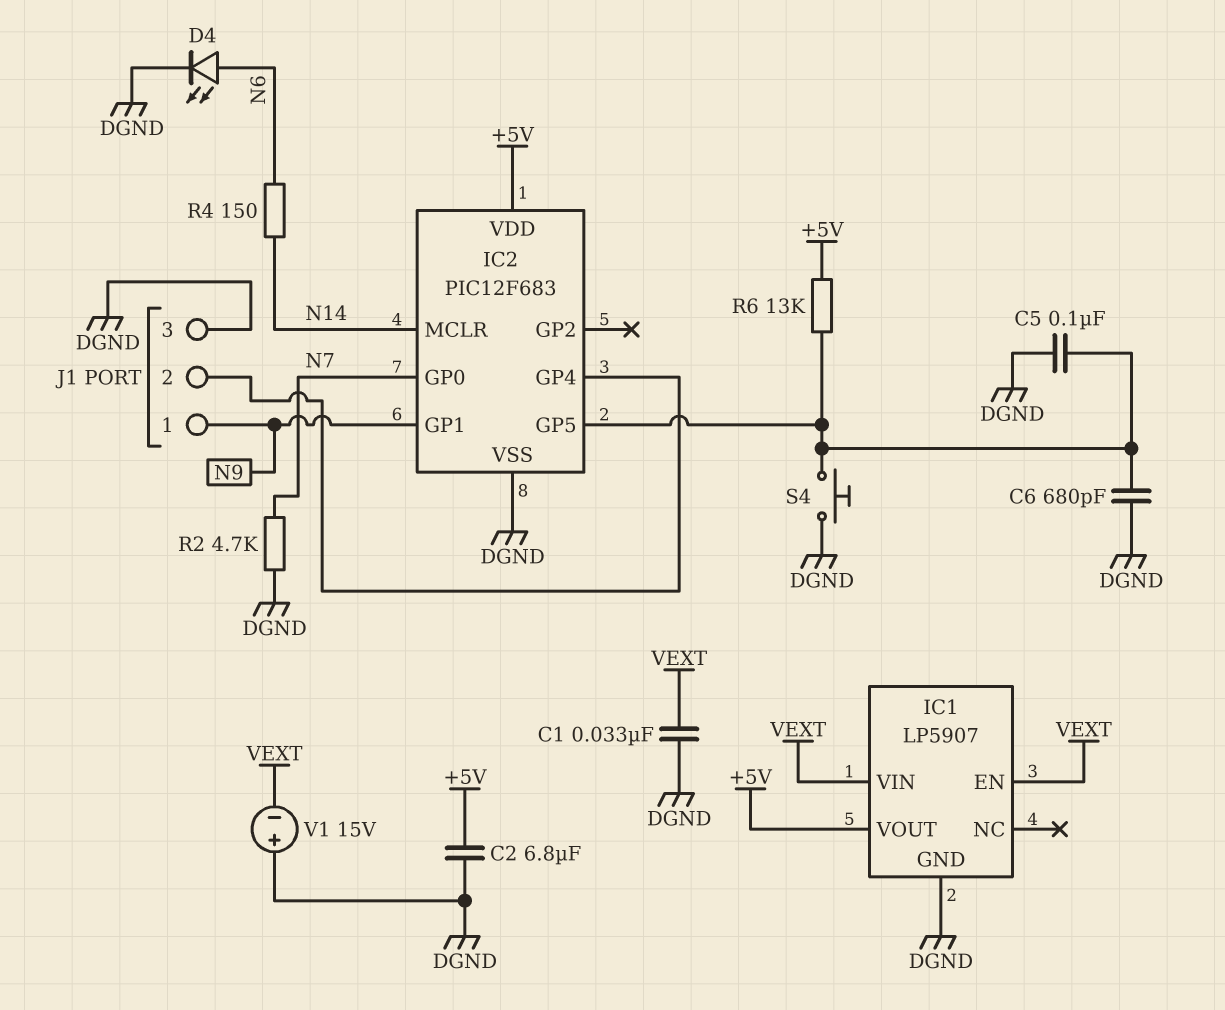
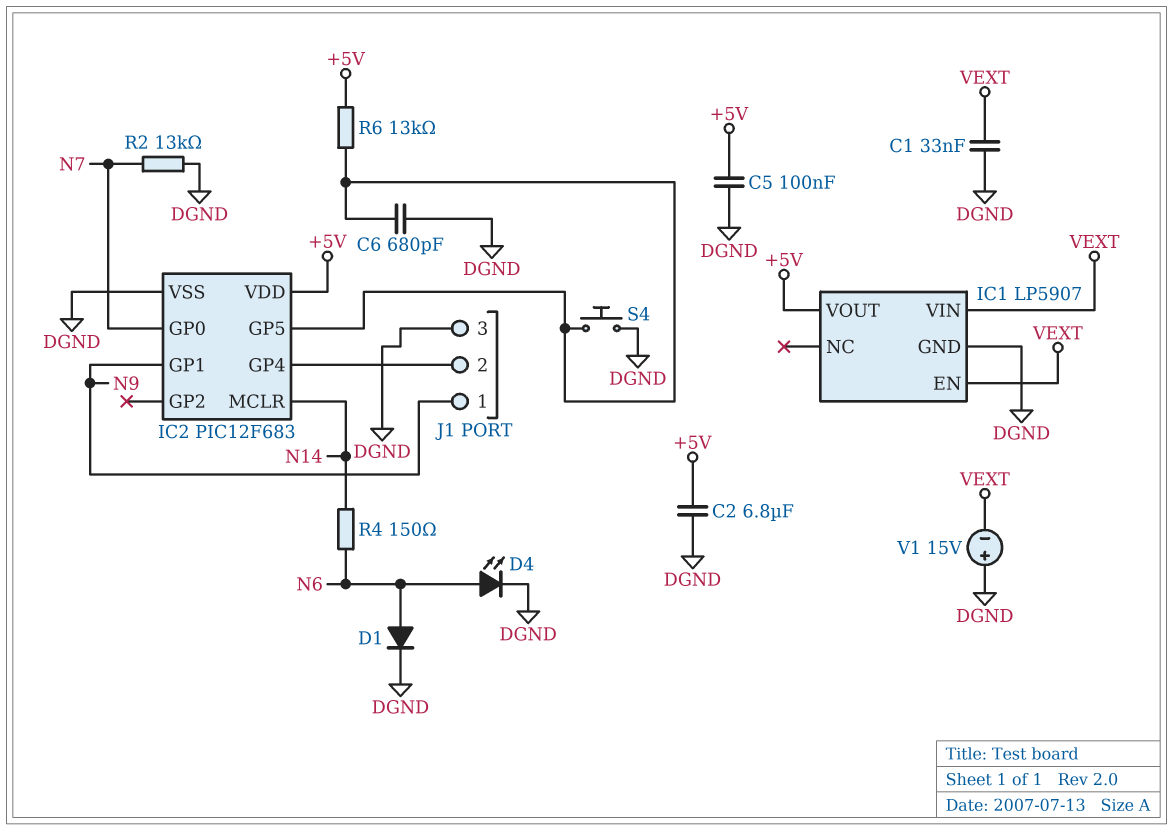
C5: 100nF (DGND, IC2/GP5) -> 100nF (+5V, DGND)
D1: none -> diode (A N6, K DGND)
R2: 4.7k (DGND, N7) -> 13k (DGND, N7)

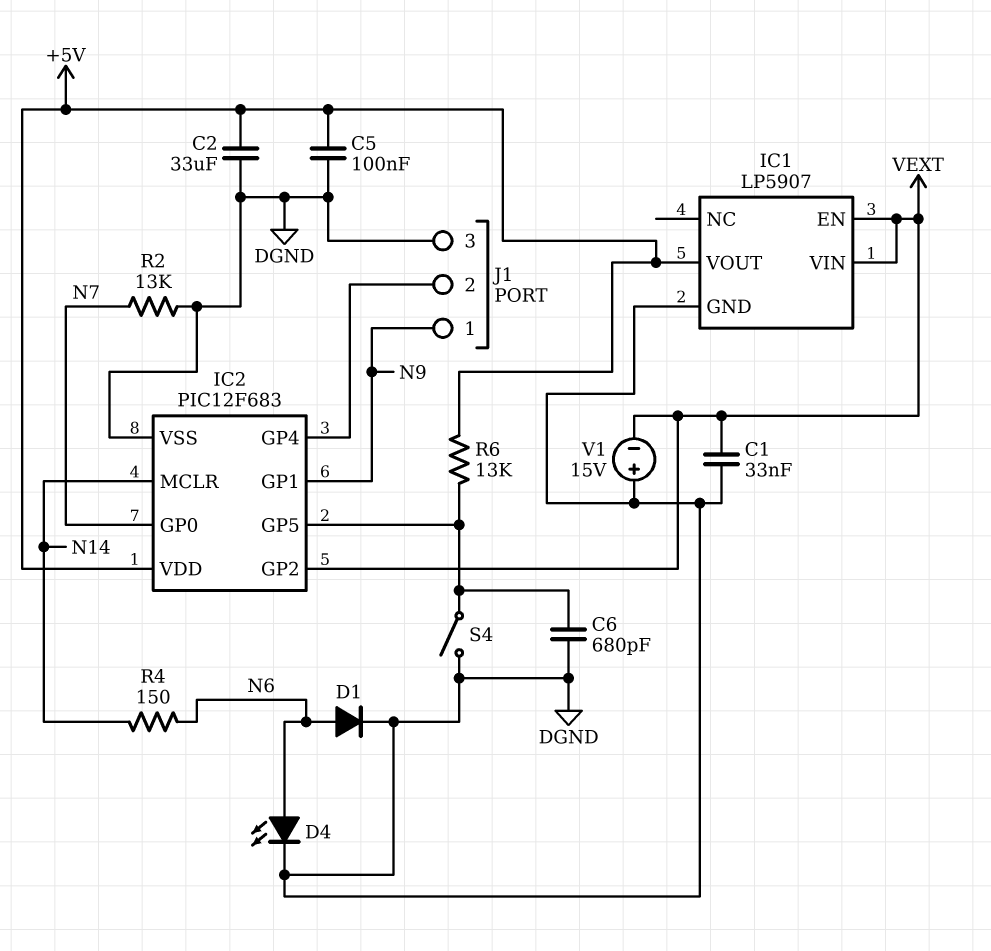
C2: 6.8uF (+5V, DGND) -> 33uF (+5V, DGND)
IC2 pin GP2: none -> VEXT
S4: button (DGND, IC2/GP5) -> switch (DGND, IC2/GP5)

